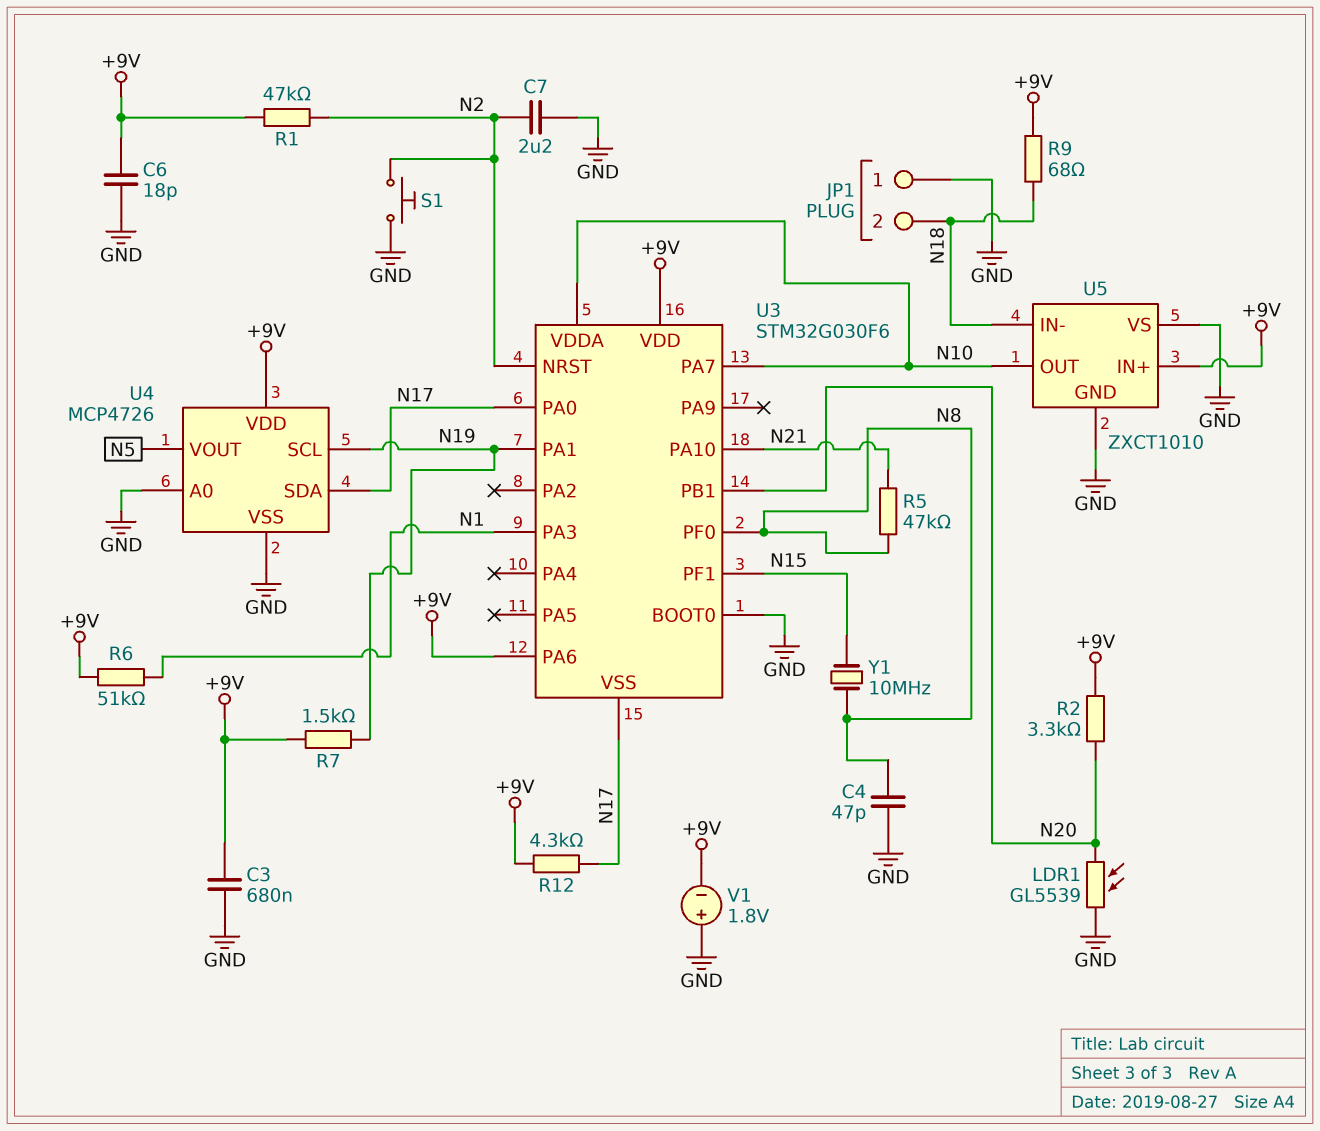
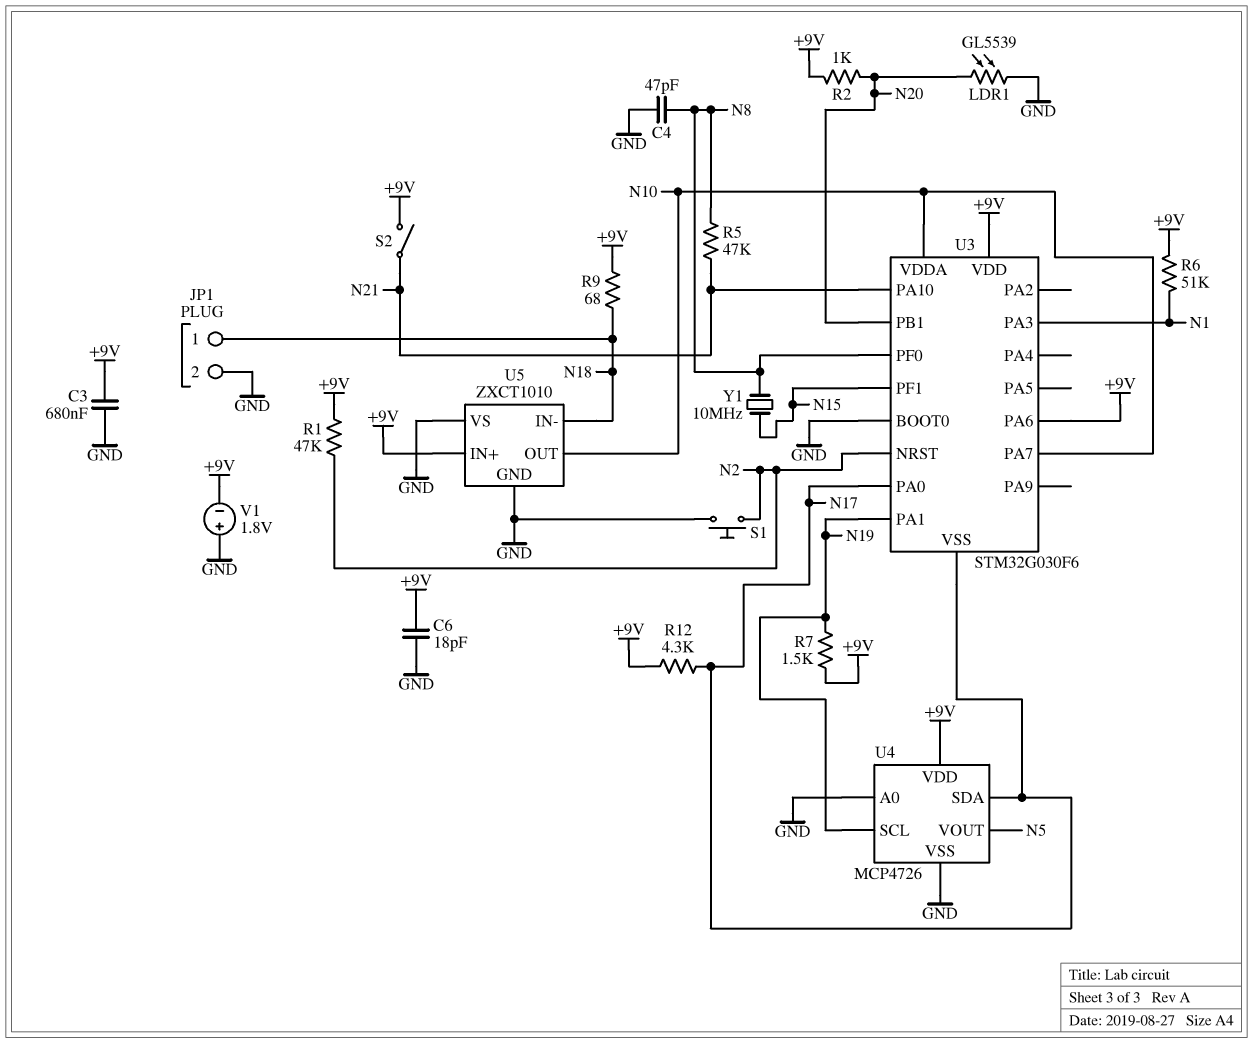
C7: 2.2uF (GND, N2) -> none
JP1 pin 1: GND -> N18
JP1 pin 2: N18 -> GND
R2: 3.3k (+9V, N20) -> 1k (+9V, N20)
S2: none -> switch (+9V, N21)

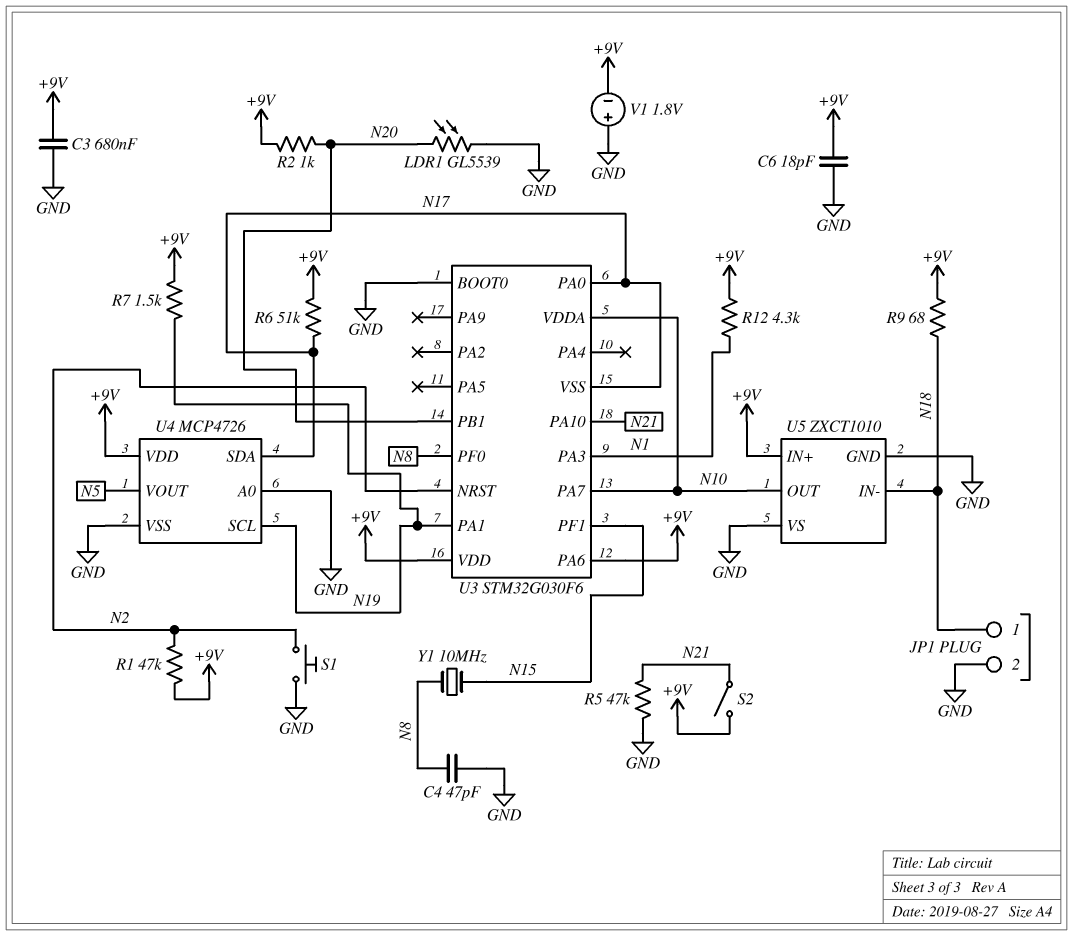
R5: 47k (N8, N21) -> 47k (GND, N21)
R6: 51k (+9V, N1) -> 51k (+9V, N17)
R12: 4.3k (+9V, N17) -> 4.3k (+9V, N1)

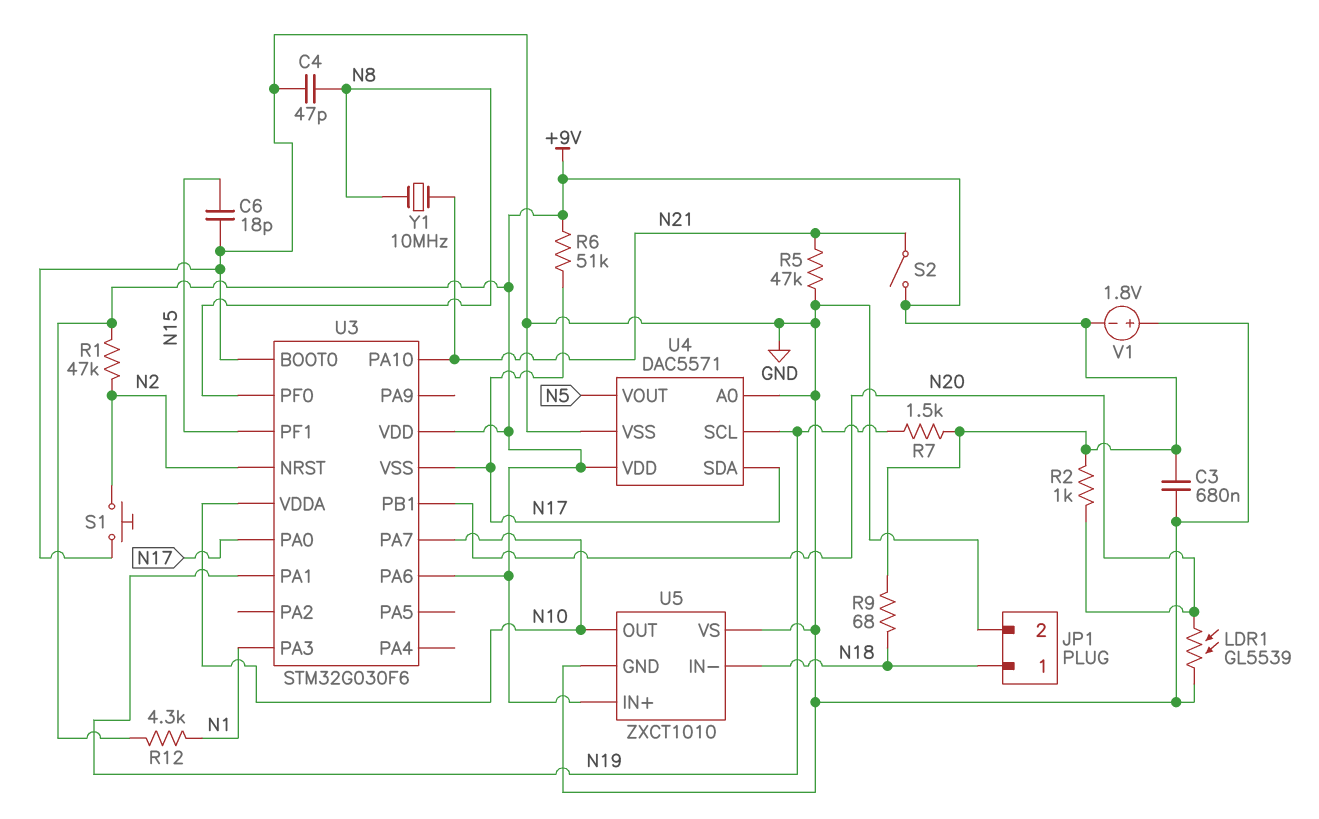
C6: 18pF (+9V, GND) -> 18pF (GND, N15)
U4: MCP4726 -> DAC5571
Y1: 10MHz (N8, N15) -> 10MHz (N8, N21)

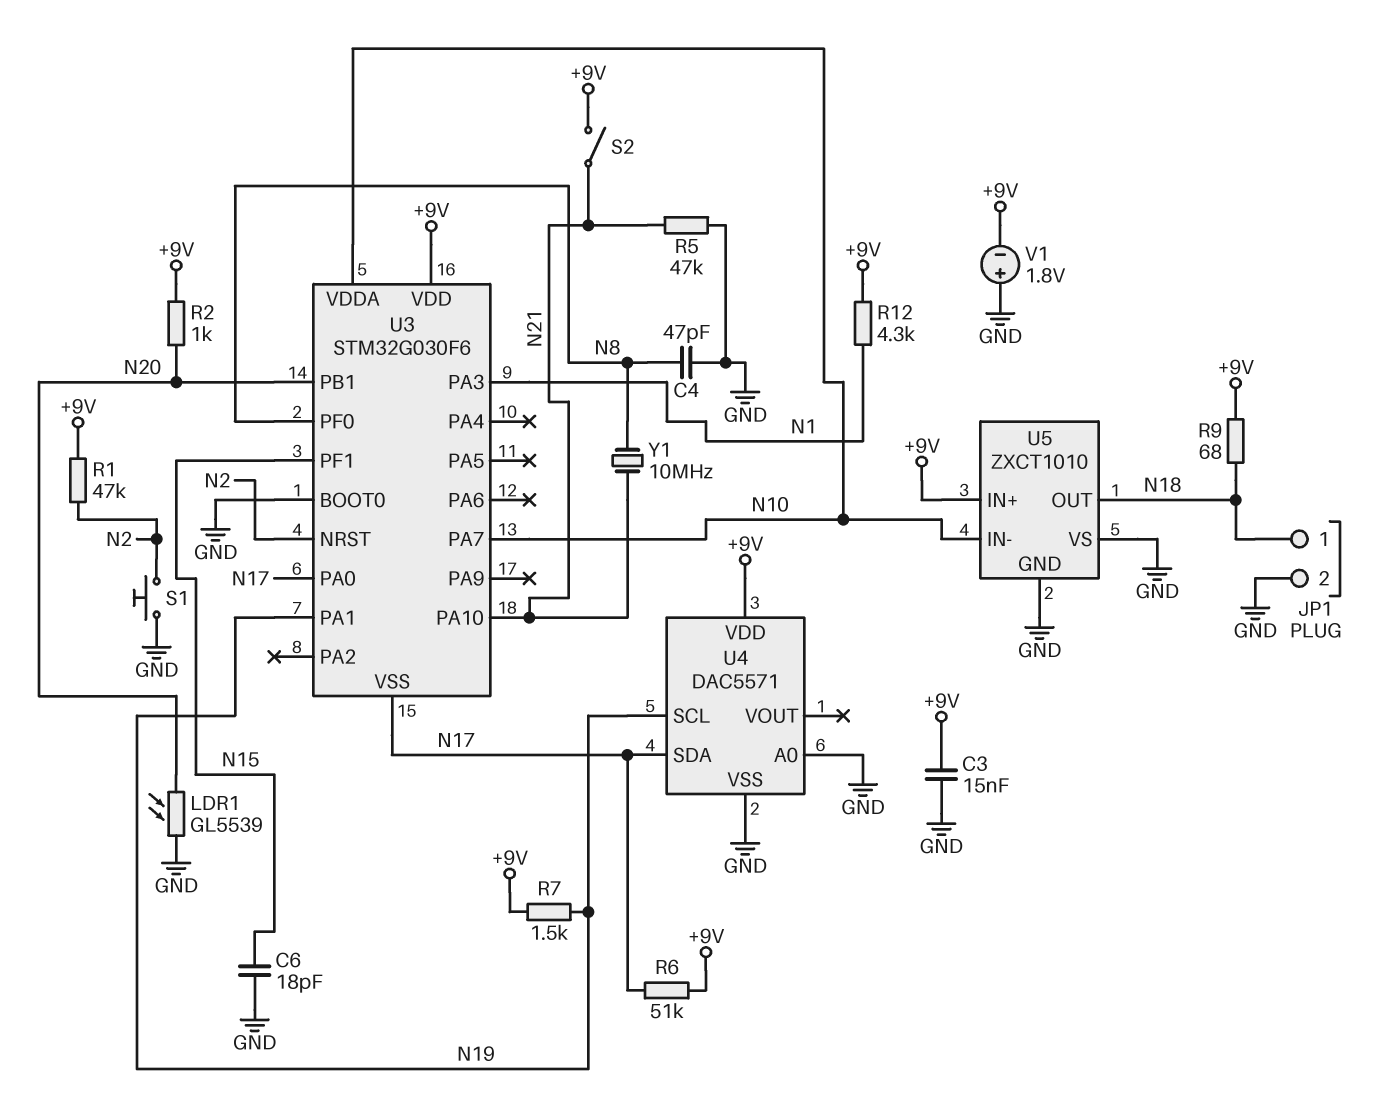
C3: 680nF (+9V, GND) -> 15nF (+9V, GND)
U3 pin PA6: +9V -> none
U4 pin VOUT: N5 -> none
U5 pin IN-: N18 -> N10
U5 pin OUT: N10 -> N18

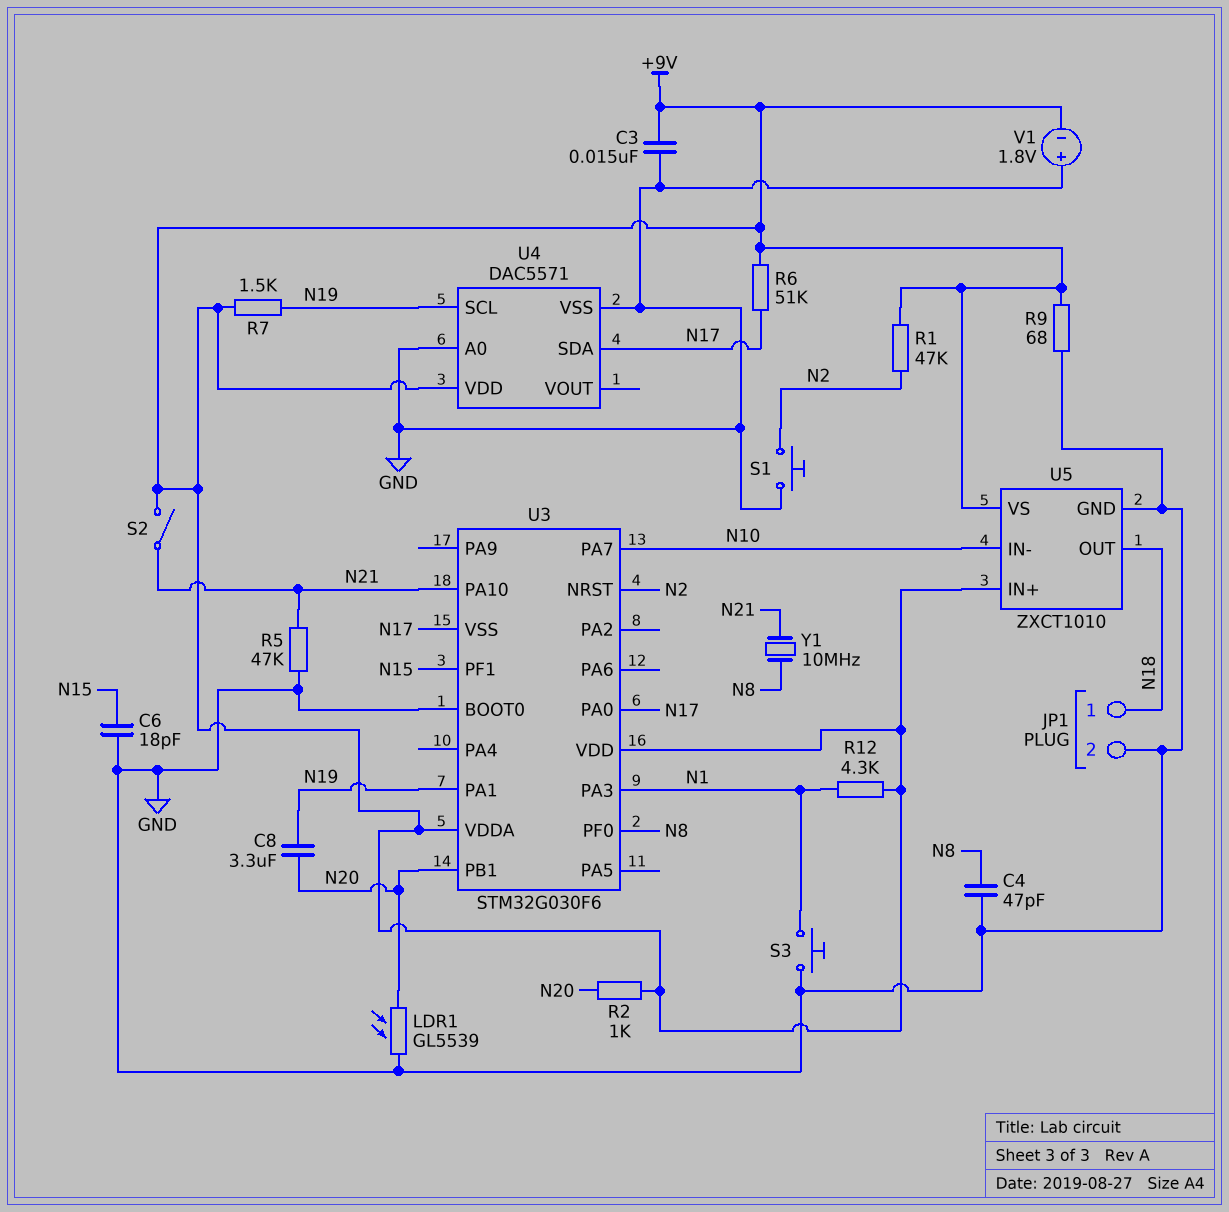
C8: none -> 3.3uF (N19, N20)
R9: 68 (+9V, N18) -> 68 (+9V, GND)
S3: none -> button (GND, N1)
U3 pin VDDA: N10 -> +9V
U5 pin VS: GND -> +9V

